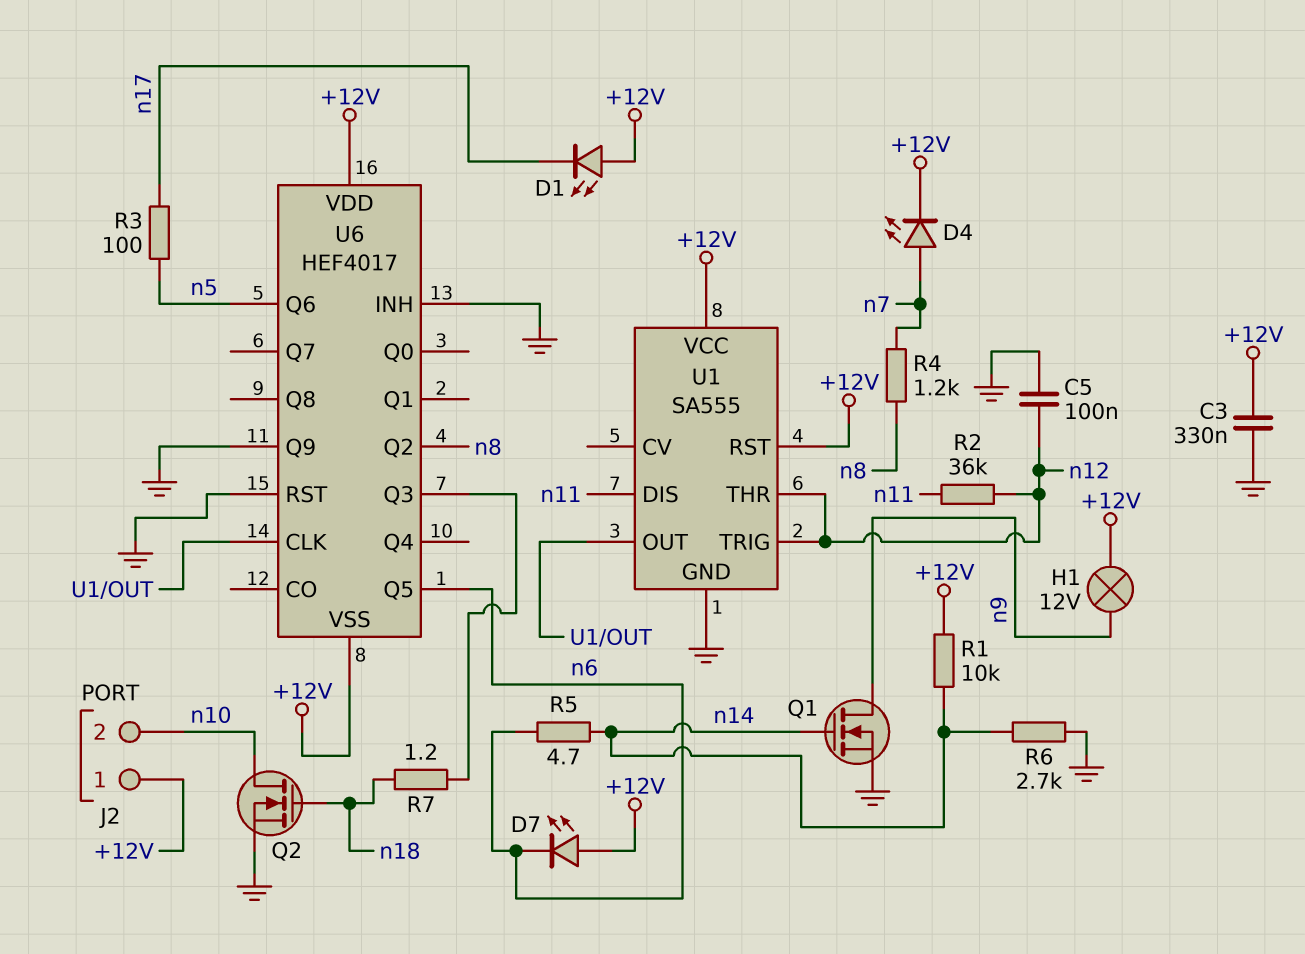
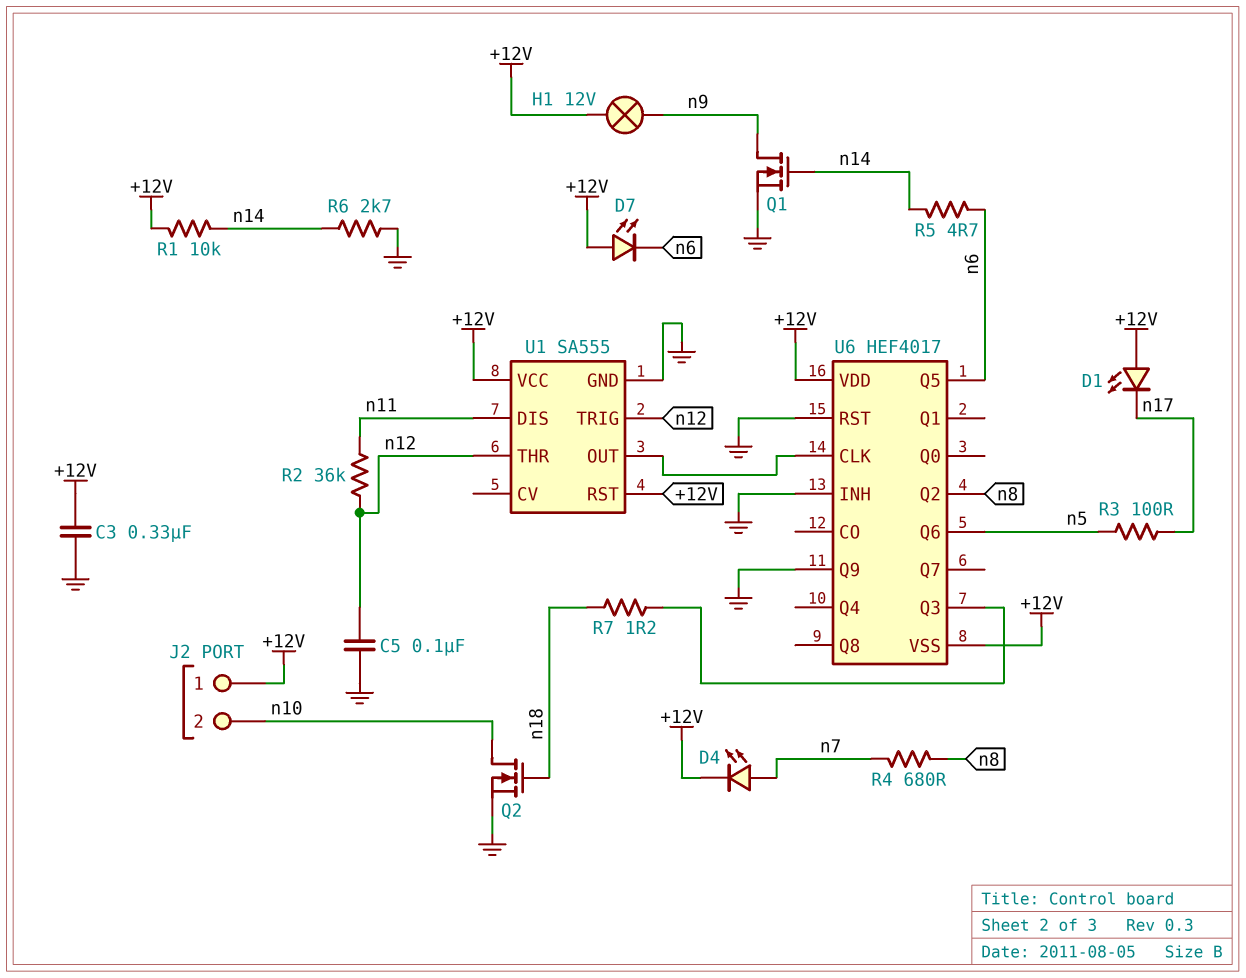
R4: 1.2k (n7, n8) -> 680 (n7, n8)

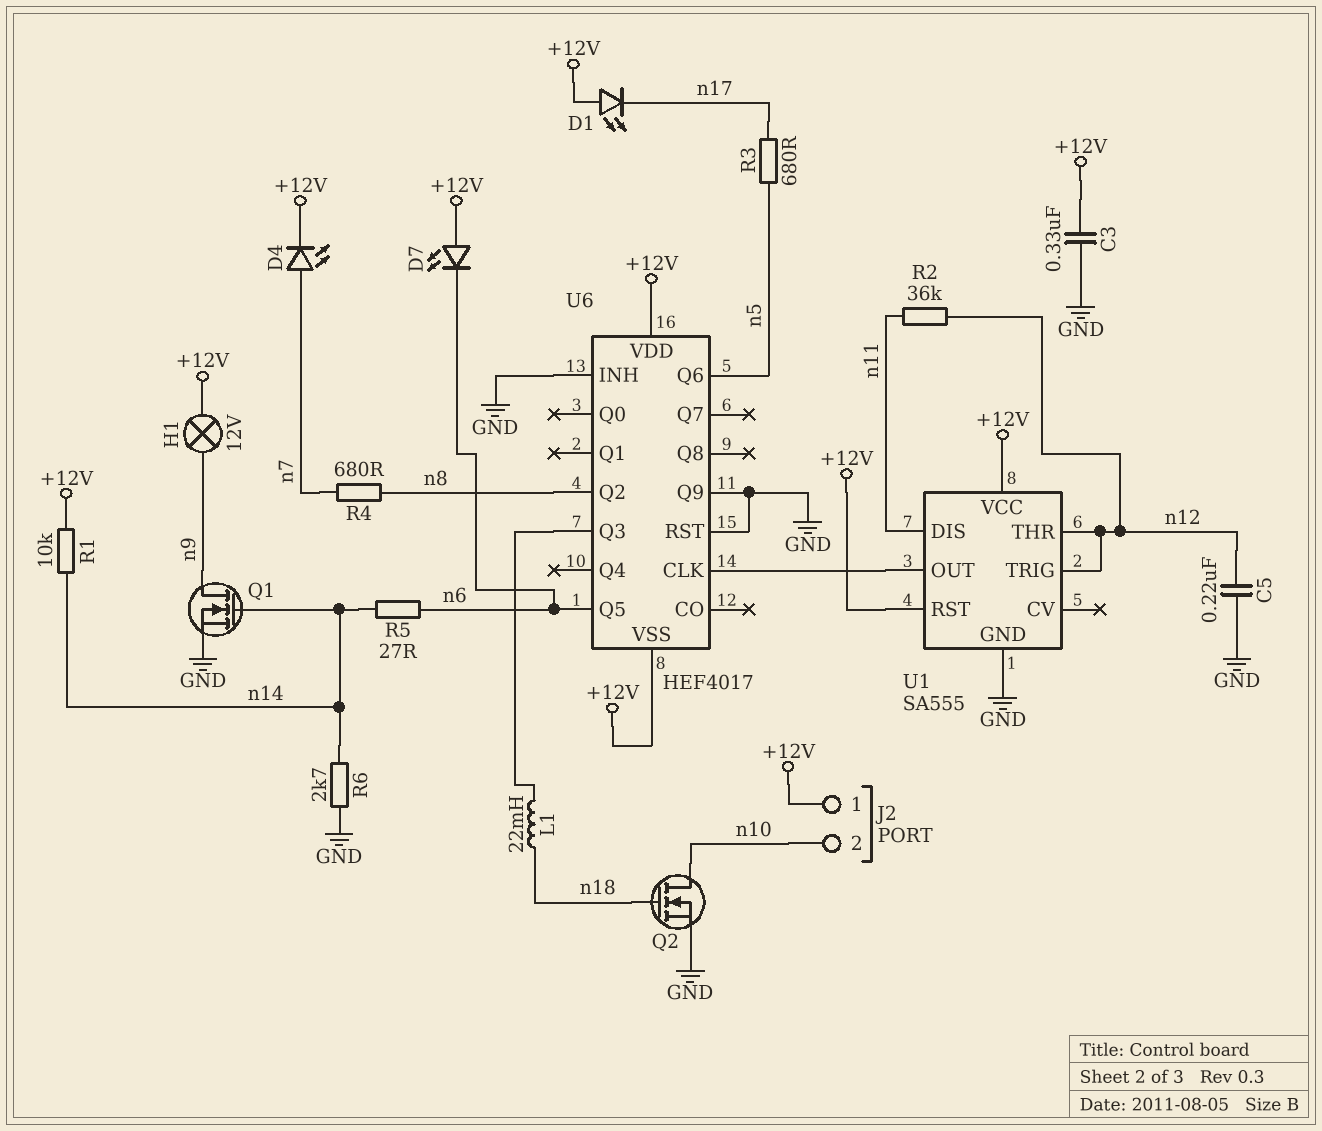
C5: 100nF (GND, n12) -> 220nF (GND, n12)
L1: none -> 22mH (U6/Q3, n18)
R3: 100 (n5, n17) -> 680 (n5, n17)
R5: 4.7 (n6, n14) -> 27 (n6, n14)
R7: 1.2 (U6/Q3, n18) -> none

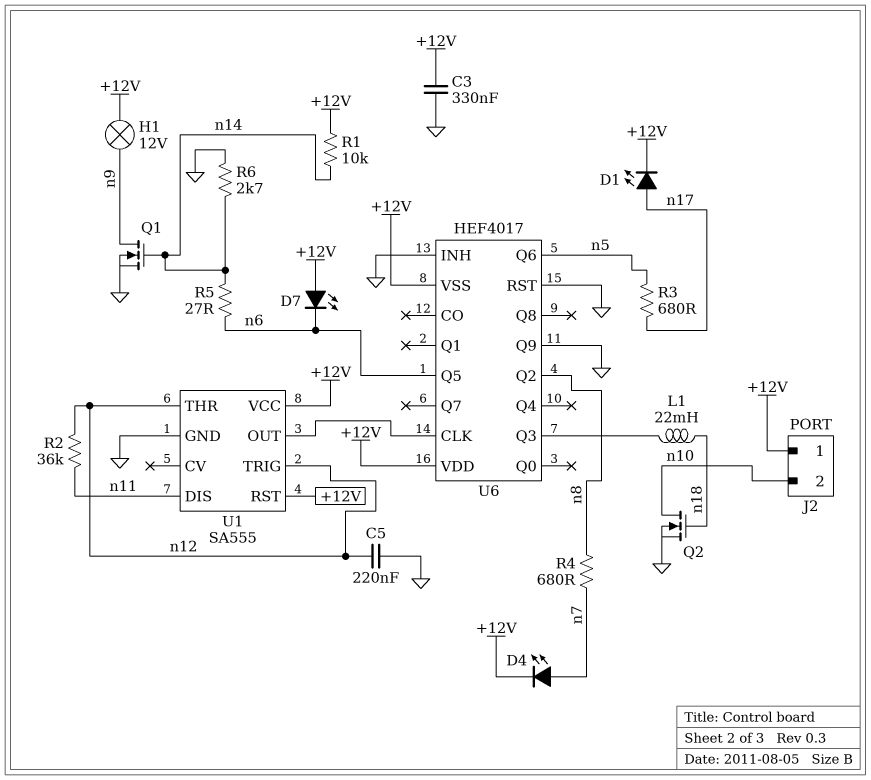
D1: LED (A +12V, K n17) -> LED (A n17, K +12V)

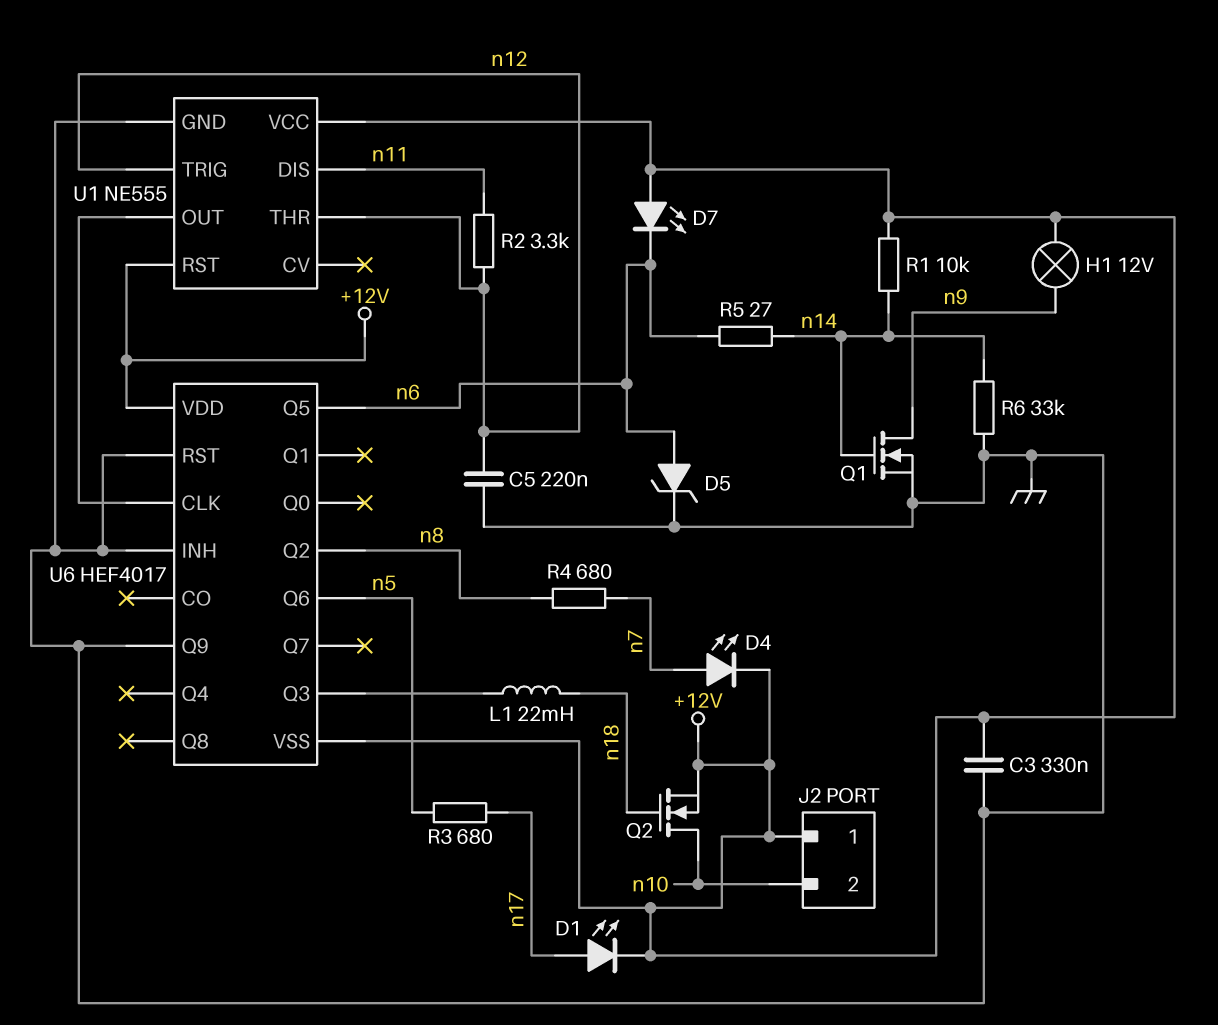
D5: none -> zener (A n6, K GND)
Q2: NMOS (G n18, D n10, S GND) -> NMOS (G n18, D n10, S +12V)
R2: 36k (n11, n12) -> 3.3k (n11, n12)
R6: 2.7k (GND, n14) -> 33k (GND, n14)
U1: SA555 -> NE555

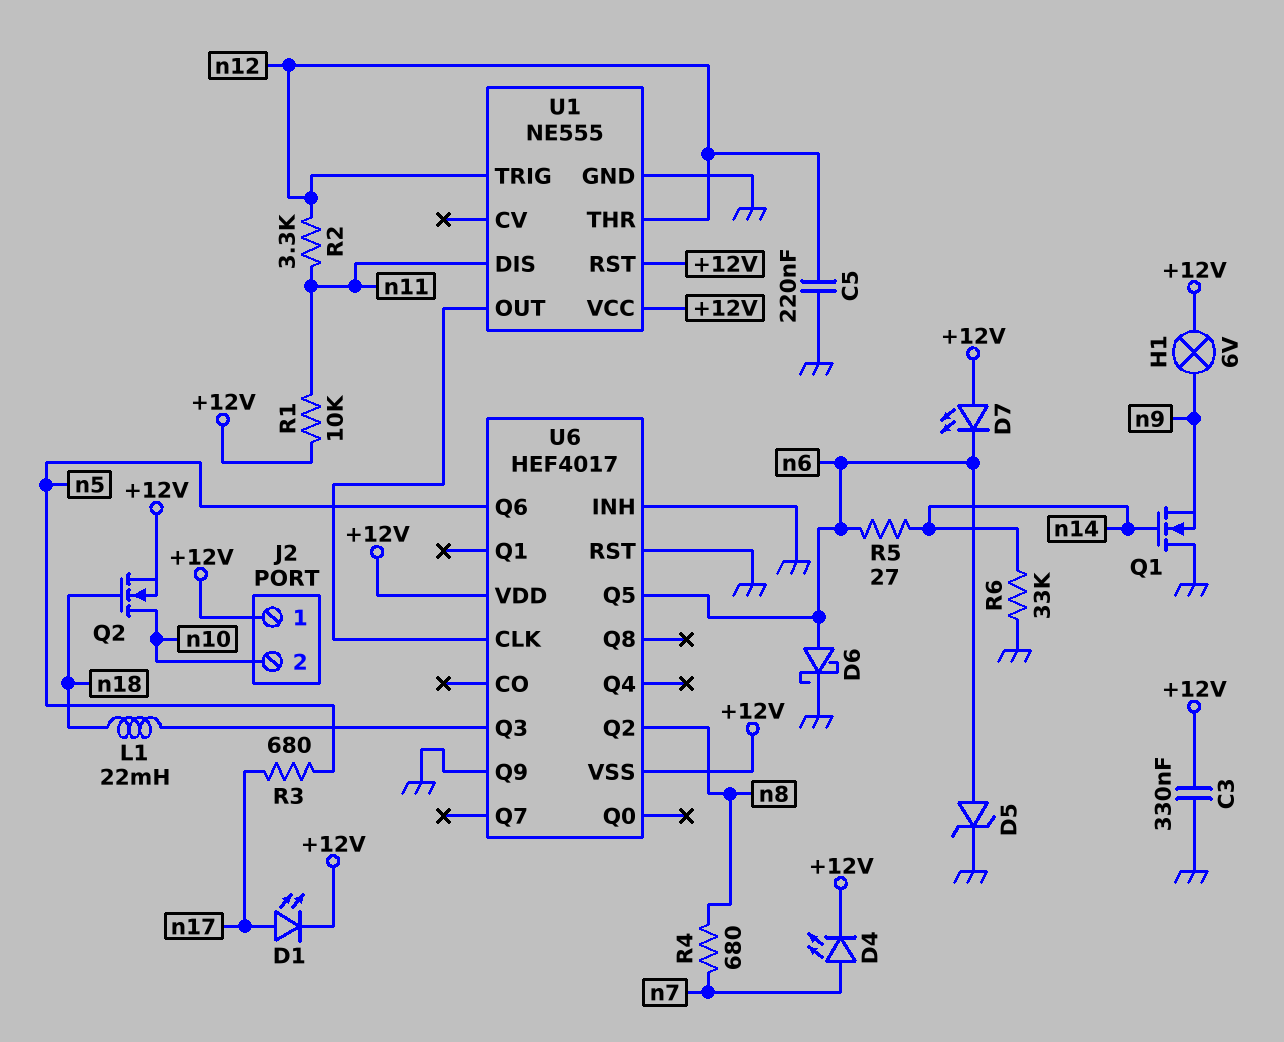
D6: none -> schottky (A n6, K GND)
H1: lamp 12V (+12V, n9) -> lamp 6V (+12V, n9)
Q1: NMOS (G n14, D n9, S GND) -> NMOS (G n14, D GND, S n9)
R1: 10k (+12V, n14) -> 10k (+12V, n11)

